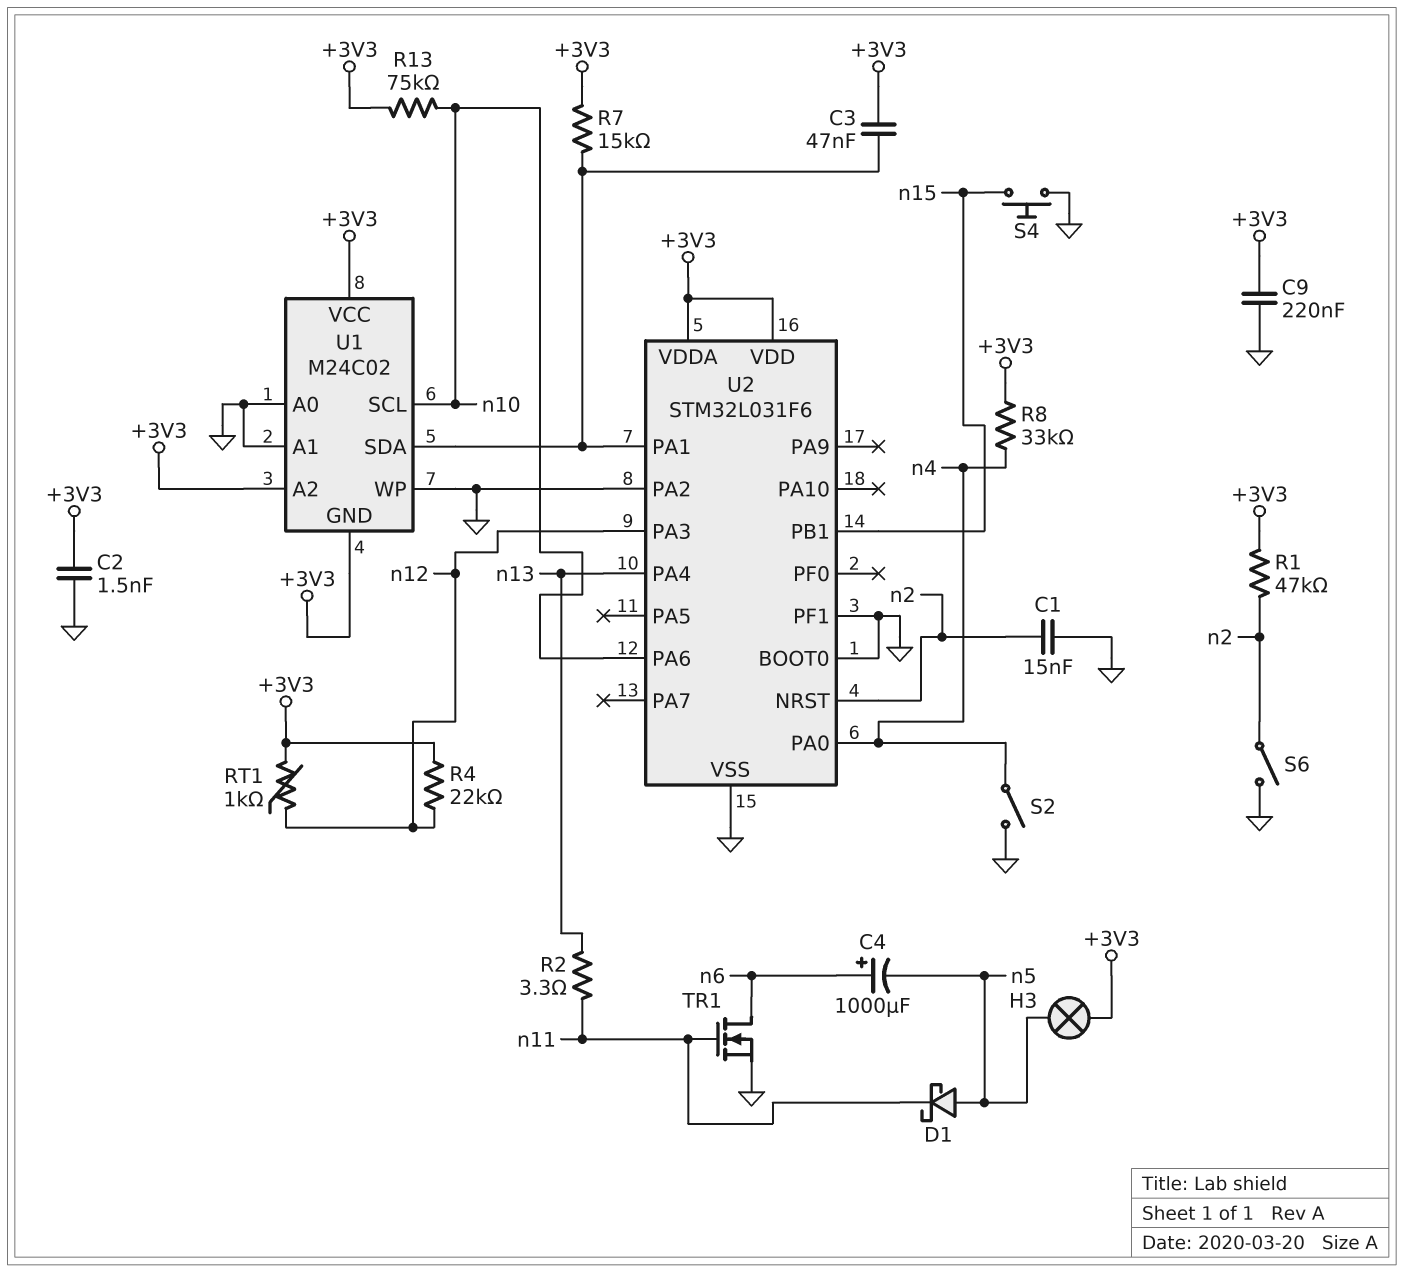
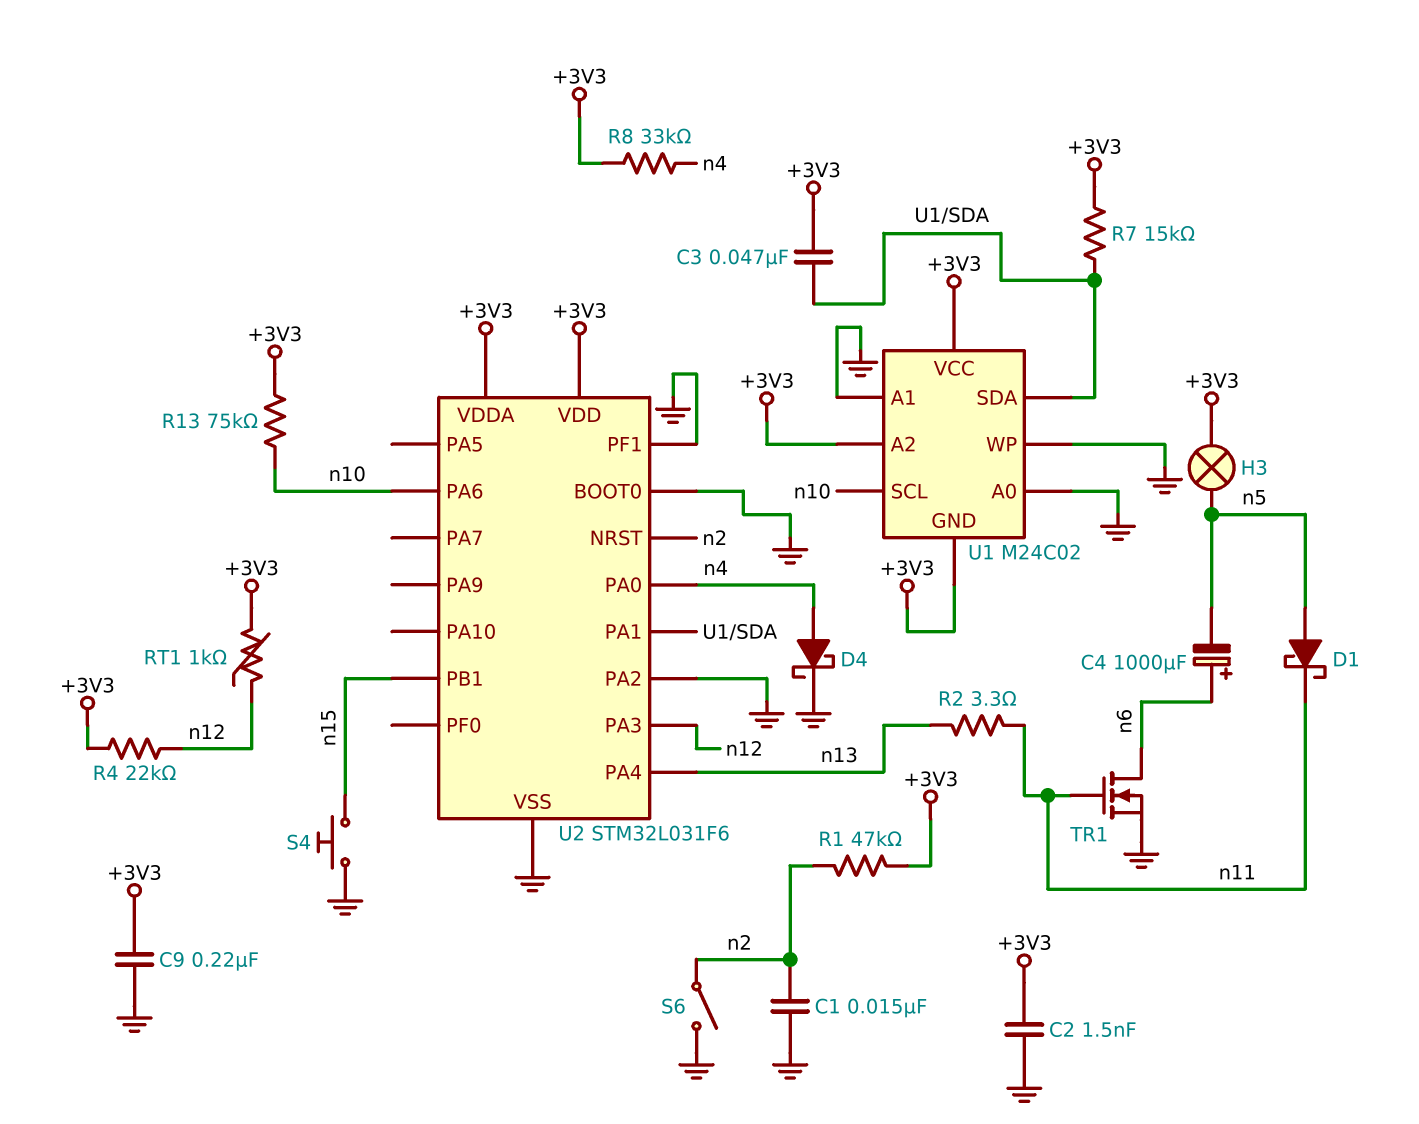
D4: none -> schottky (A n4, K GND)
S2: switch (GND, n4) -> none

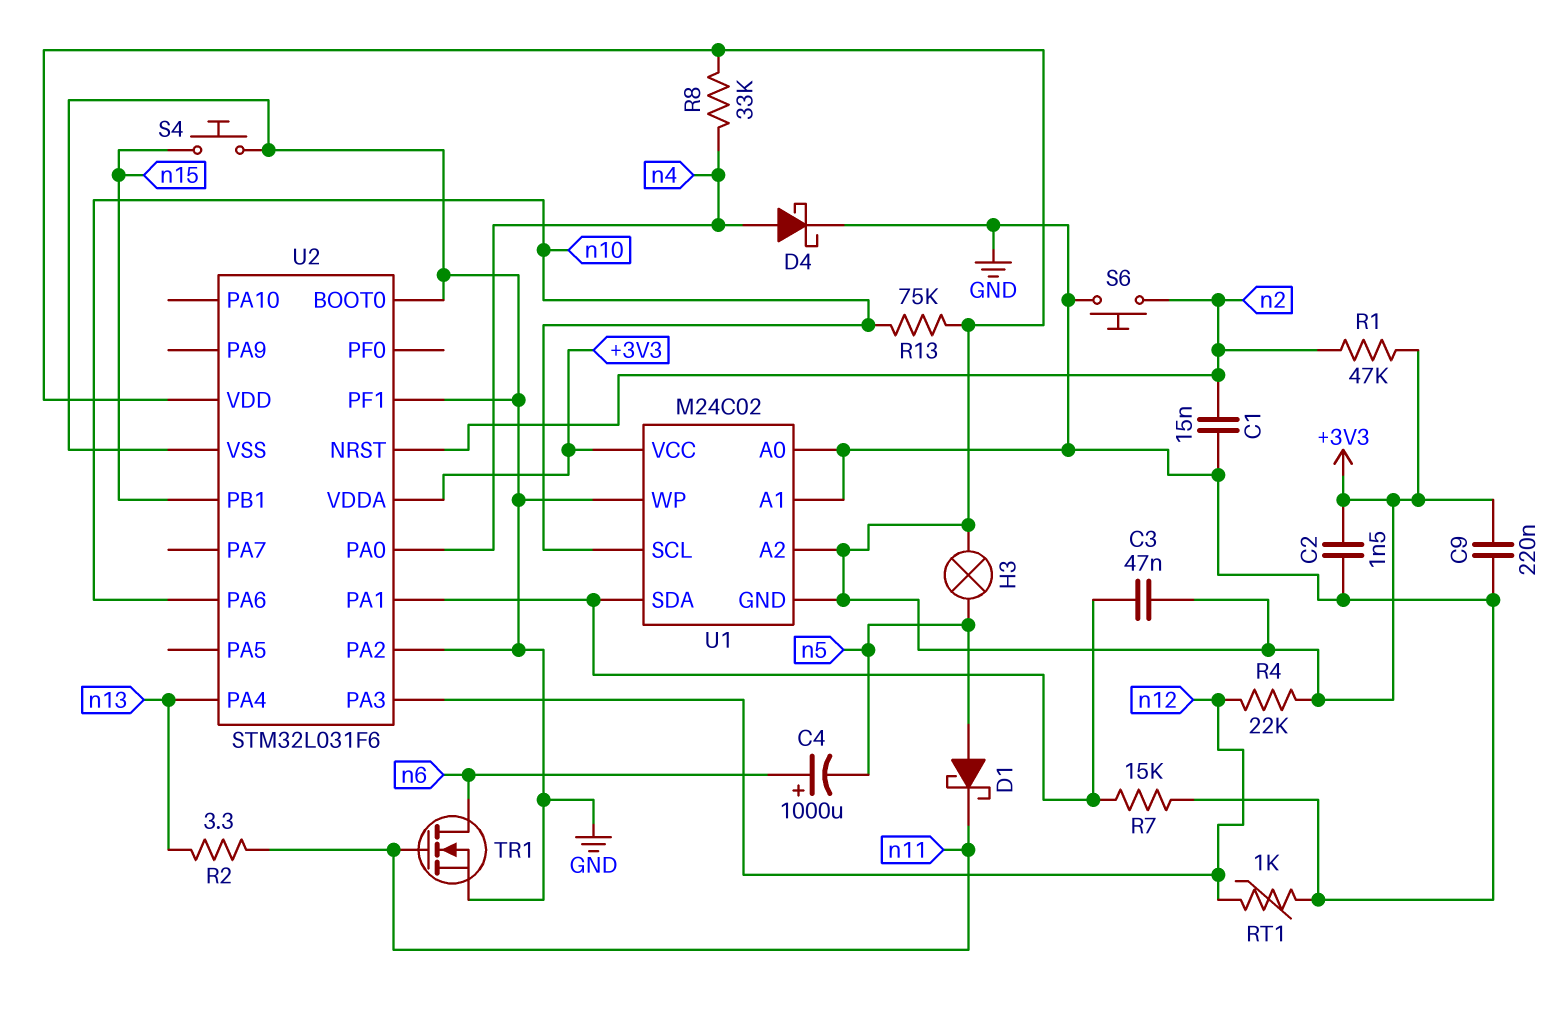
R7: 15k (+3V3, U1/SDA) -> 15k (GND, U1/SDA)
RT1: 1k (+3V3, n12) -> 1k (GND, n12)
S6: switch (GND, n2) -> button (GND, n2)

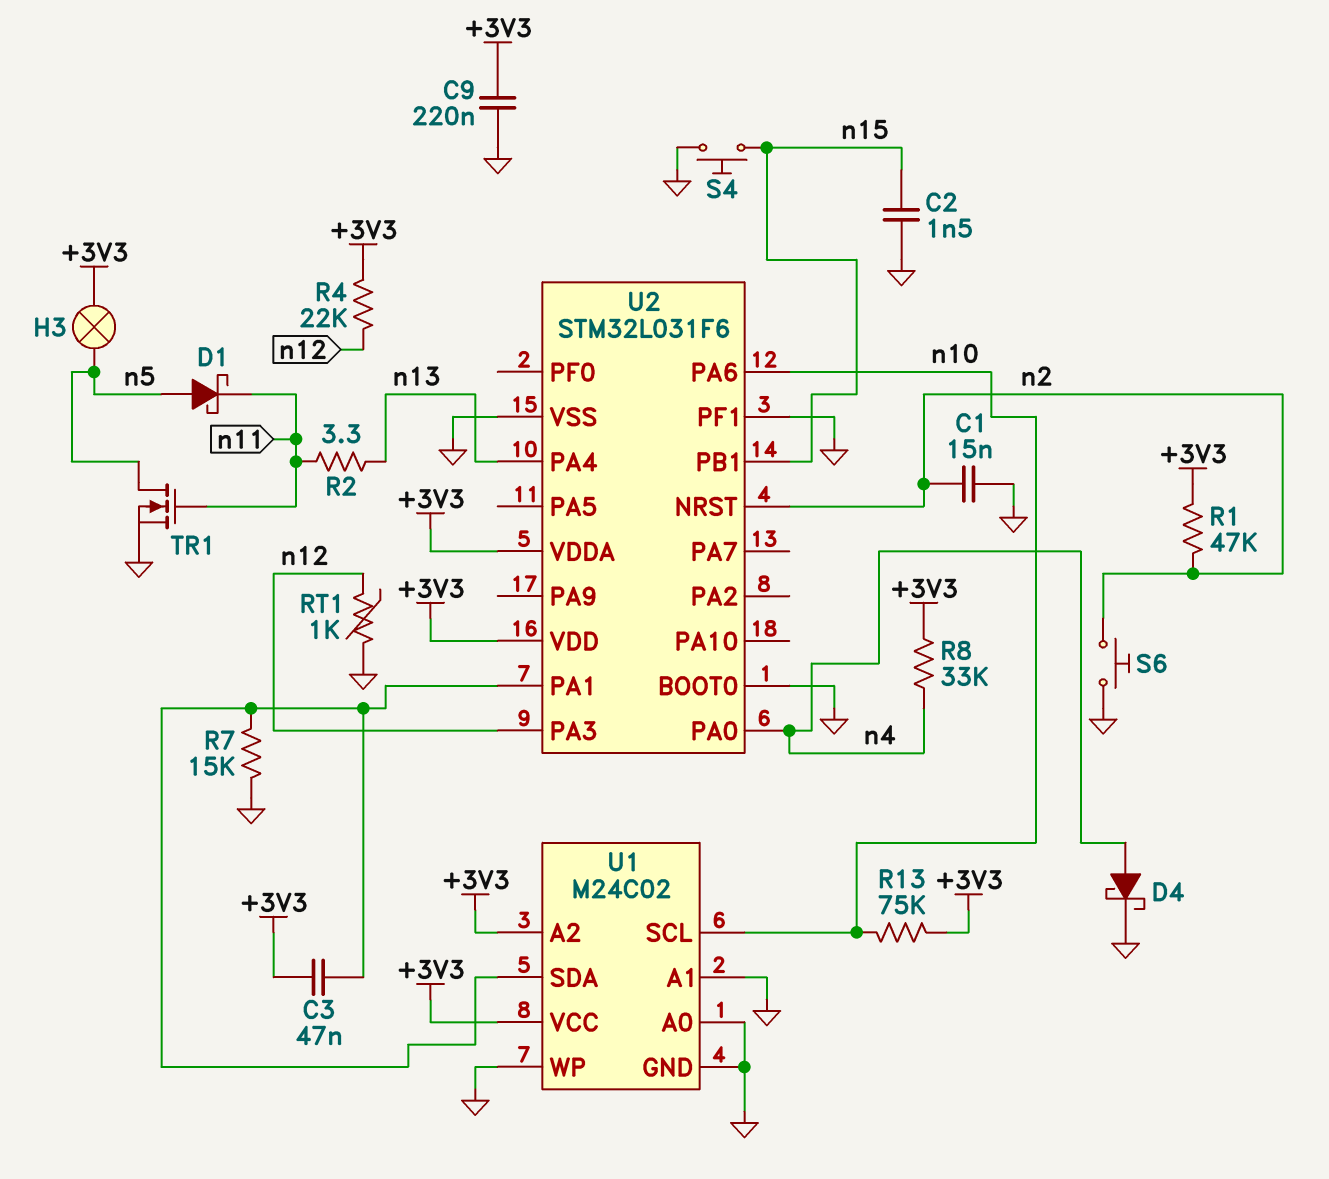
C2: 1.5nF (+3V3, GND) -> 1.5nF (GND, n15)
C4: 1000uF (plus n6, minus n5) -> none
TR1: NMOS (G n11, D n6, S GND) -> NMOS (G n11, D n5, S GND)
U1 pin GND: +3V3 -> GND
U2 pin PA2: GND -> none

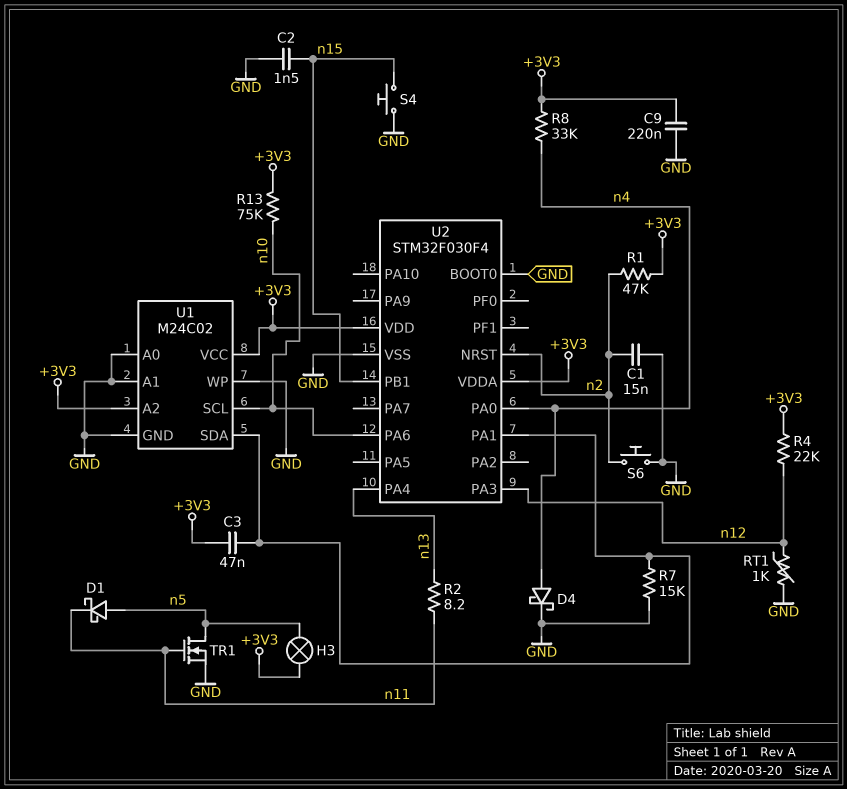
R2: 3.3 (n11, n13) -> 8.2 (n11, n13)
U2: STM32L031F6 -> STM32F030F4
U2 pin PF1: GND -> none

